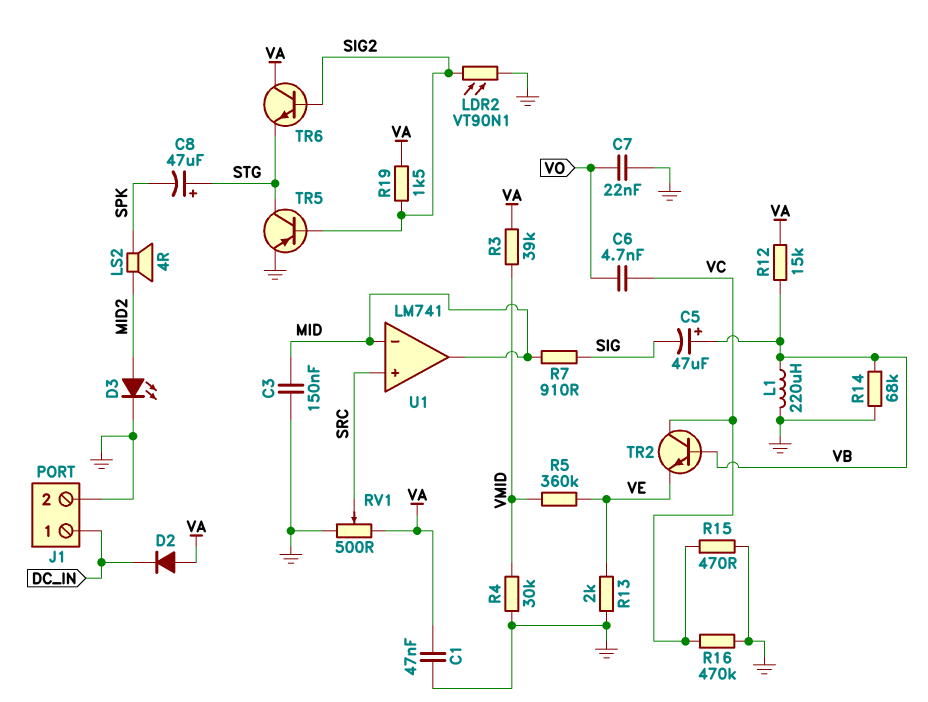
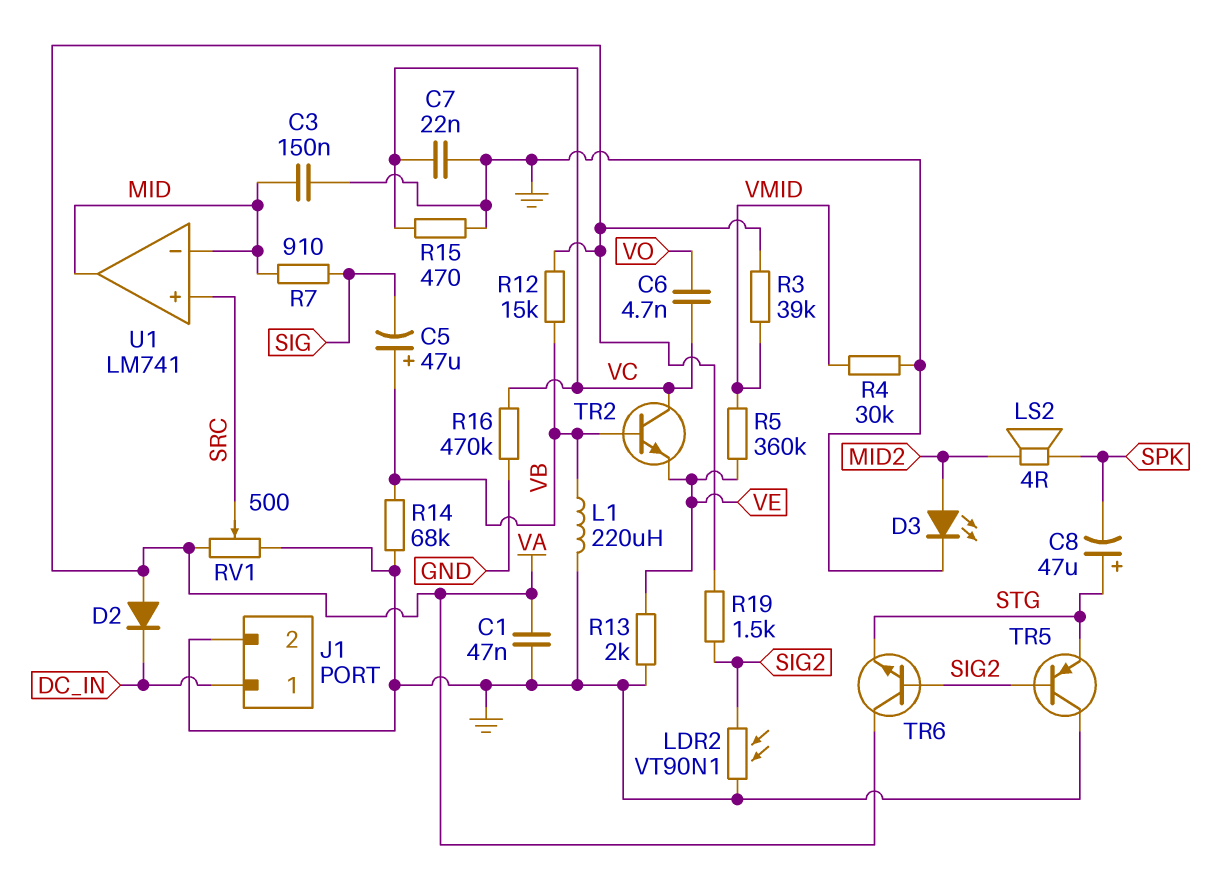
C7: 22nF (GND, VO) -> 22nF (GND, VC)
TR5: PNP (B SIG2, C STG, E GND) -> PNP (B SIG2, C GND, E STG)

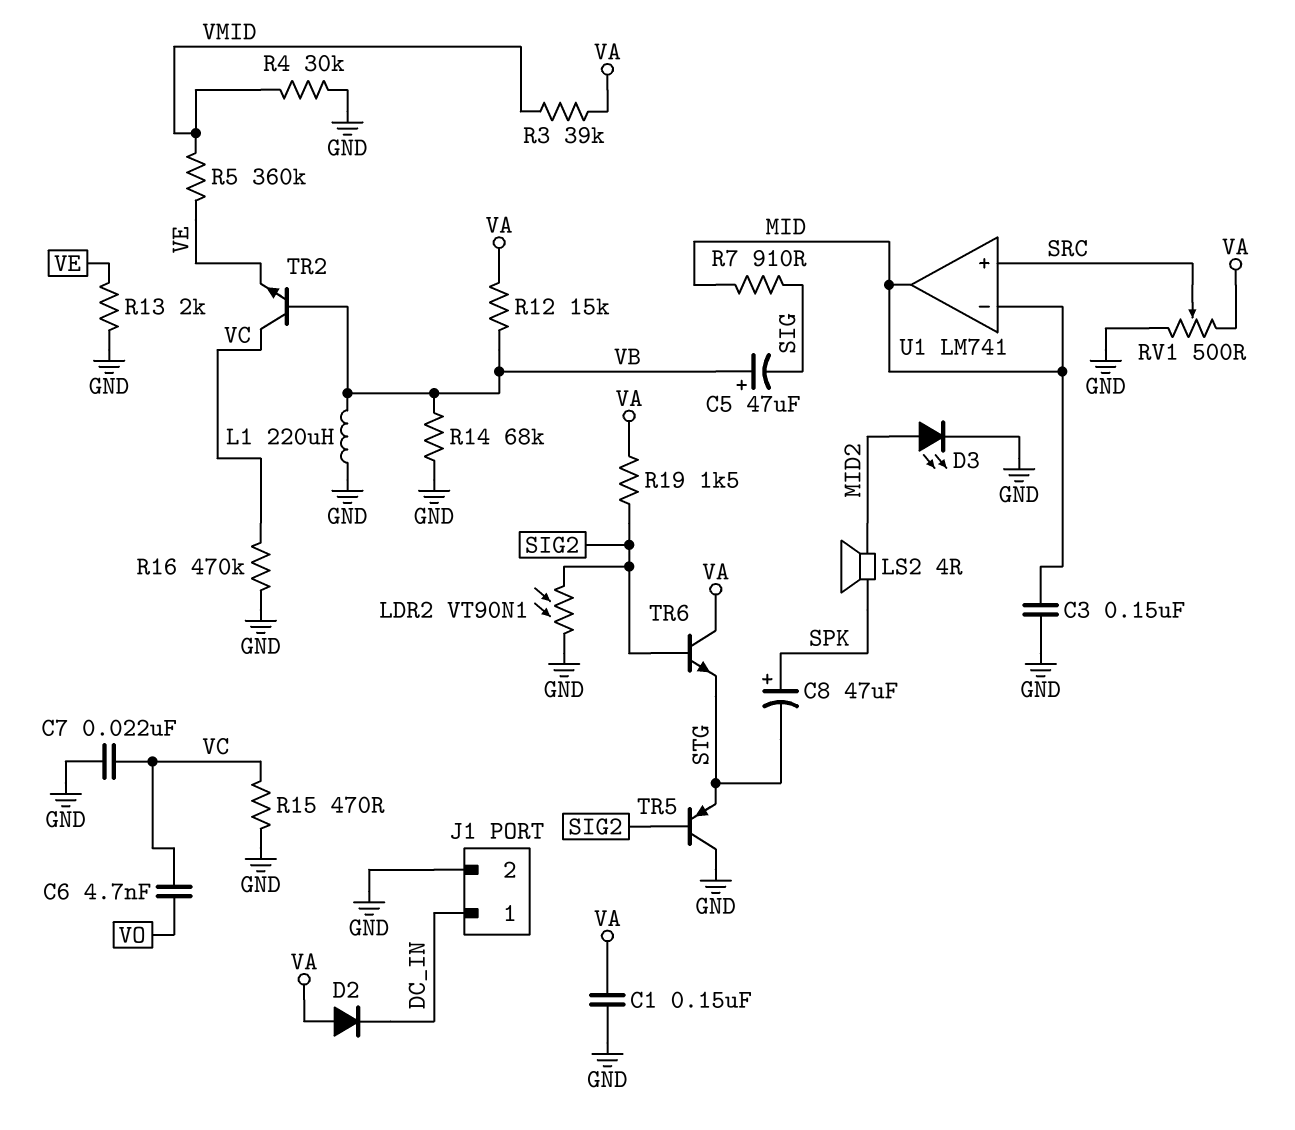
C1: 47nF (GND, VA) -> 150nF (GND, VA)
C8: 47uF (plus STG, minus SPK) -> 47uF (plus SPK, minus STG)

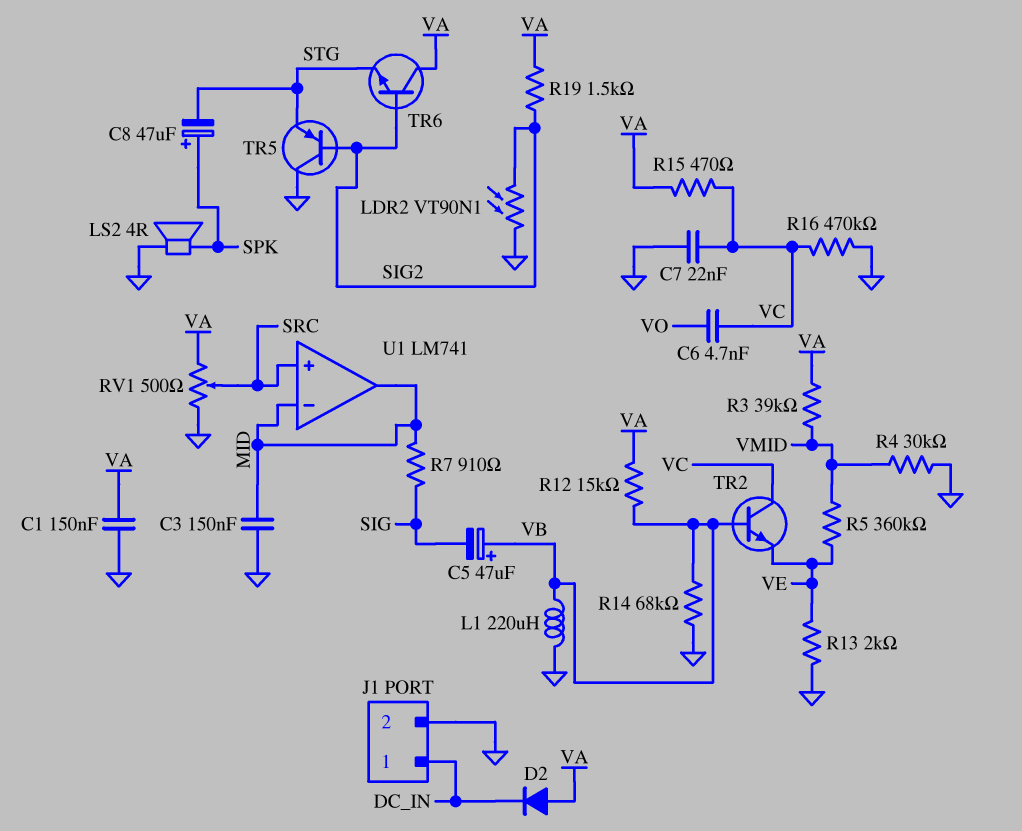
D3: LED (A MID2, K GND) -> none
LS2: speaker 4R (MID2, SPK) -> speaker 4R (GND, SPK)
R15: 470 (GND, VC) -> 470 (VA, VC)

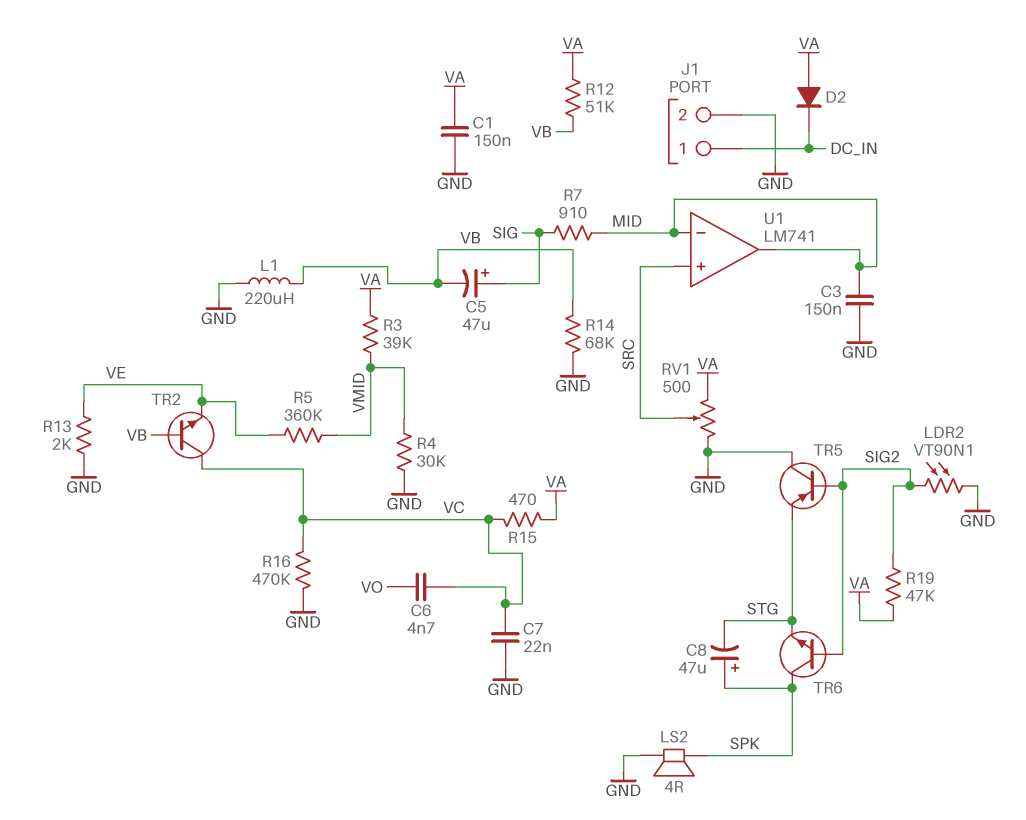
C5: 47uF (plus VB, minus SIG) -> 47uF (plus SIG, minus VB)
R12: 15k (VA, VB) -> 51k (VA, VB)
R19: 1.5k (SIG2, VA) -> 47k (SIG2, VA)
TR6: NPN (B SIG2, C VA, E STG) -> NPN (B SIG2, C SPK, E STG)

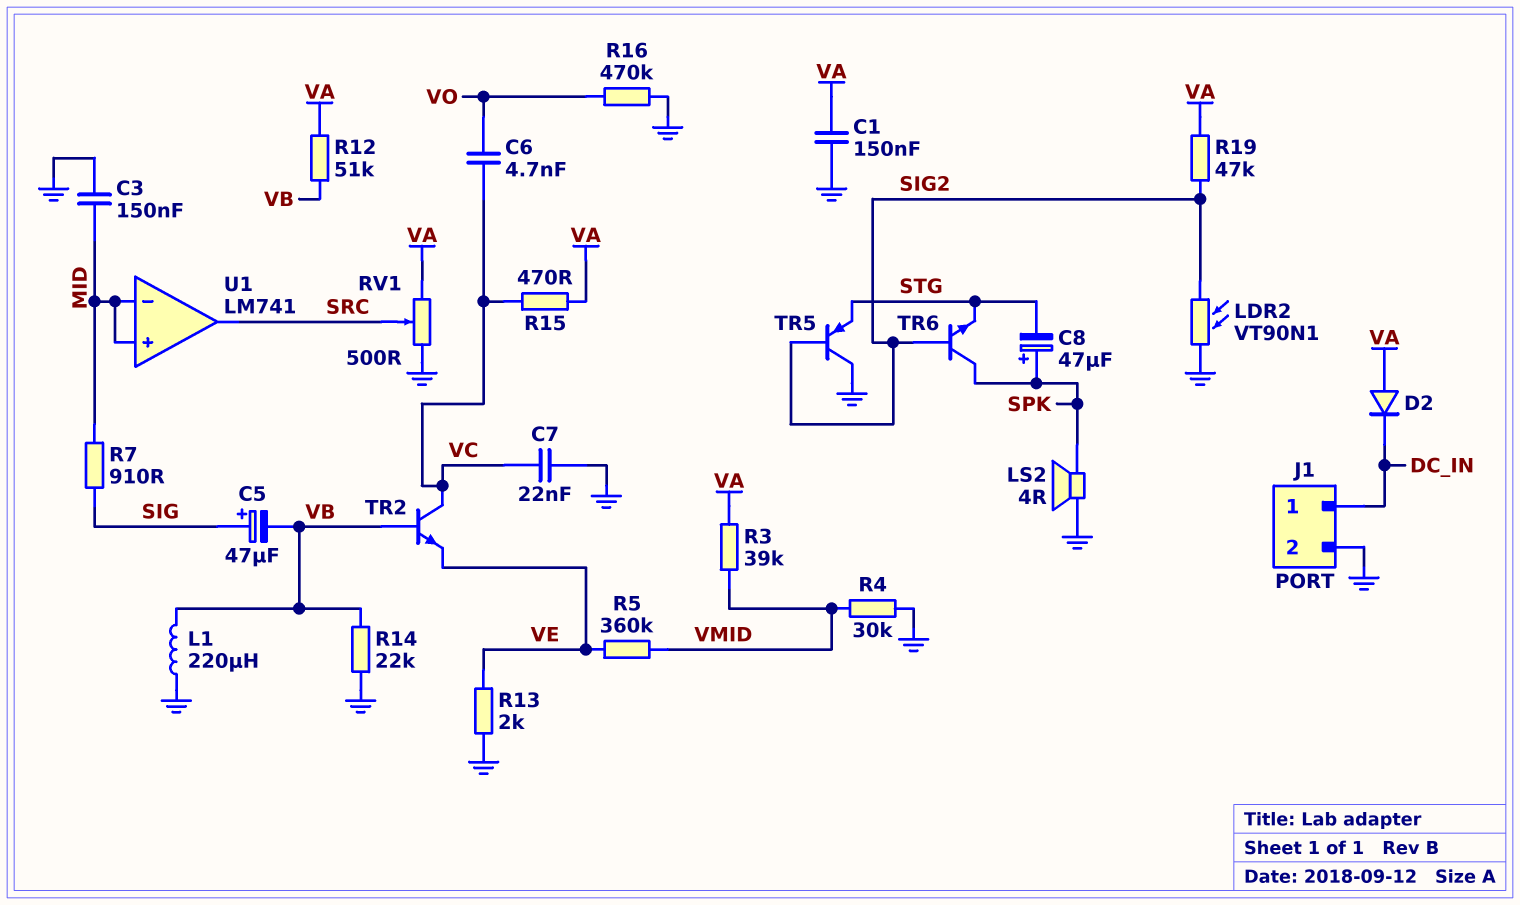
R14: 68k (GND, VB) -> 22k (GND, VB)
R16: 470k (GND, VC) -> 470k (GND, VO)
U1 pin in+: SRC -> MID
U1 pin out: MID -> SRC

